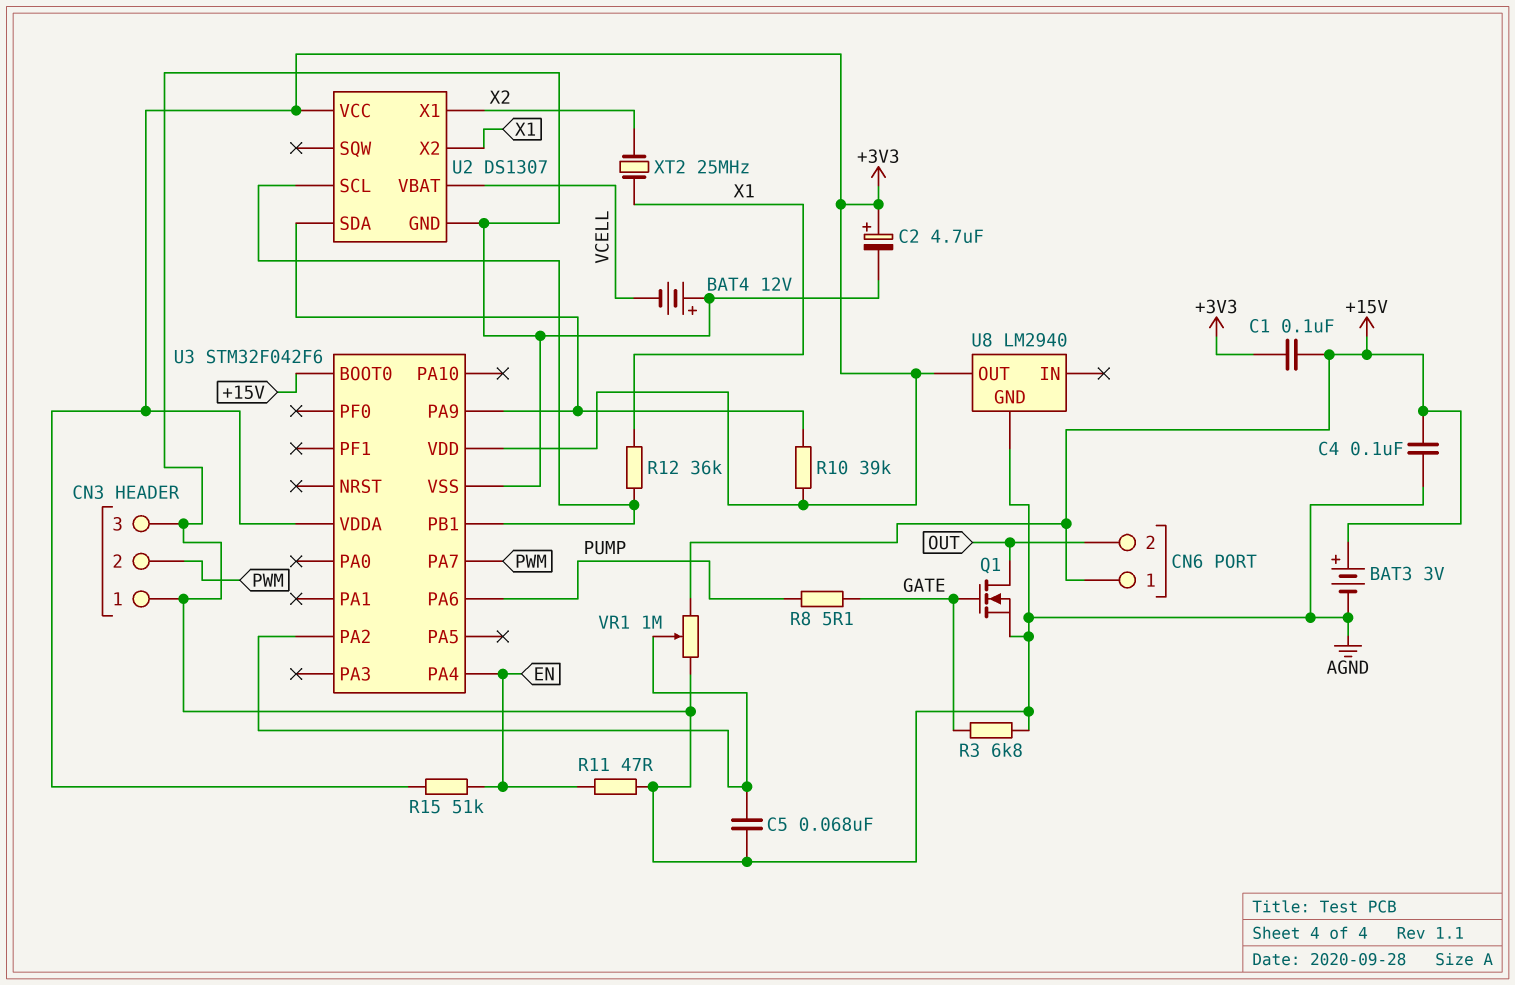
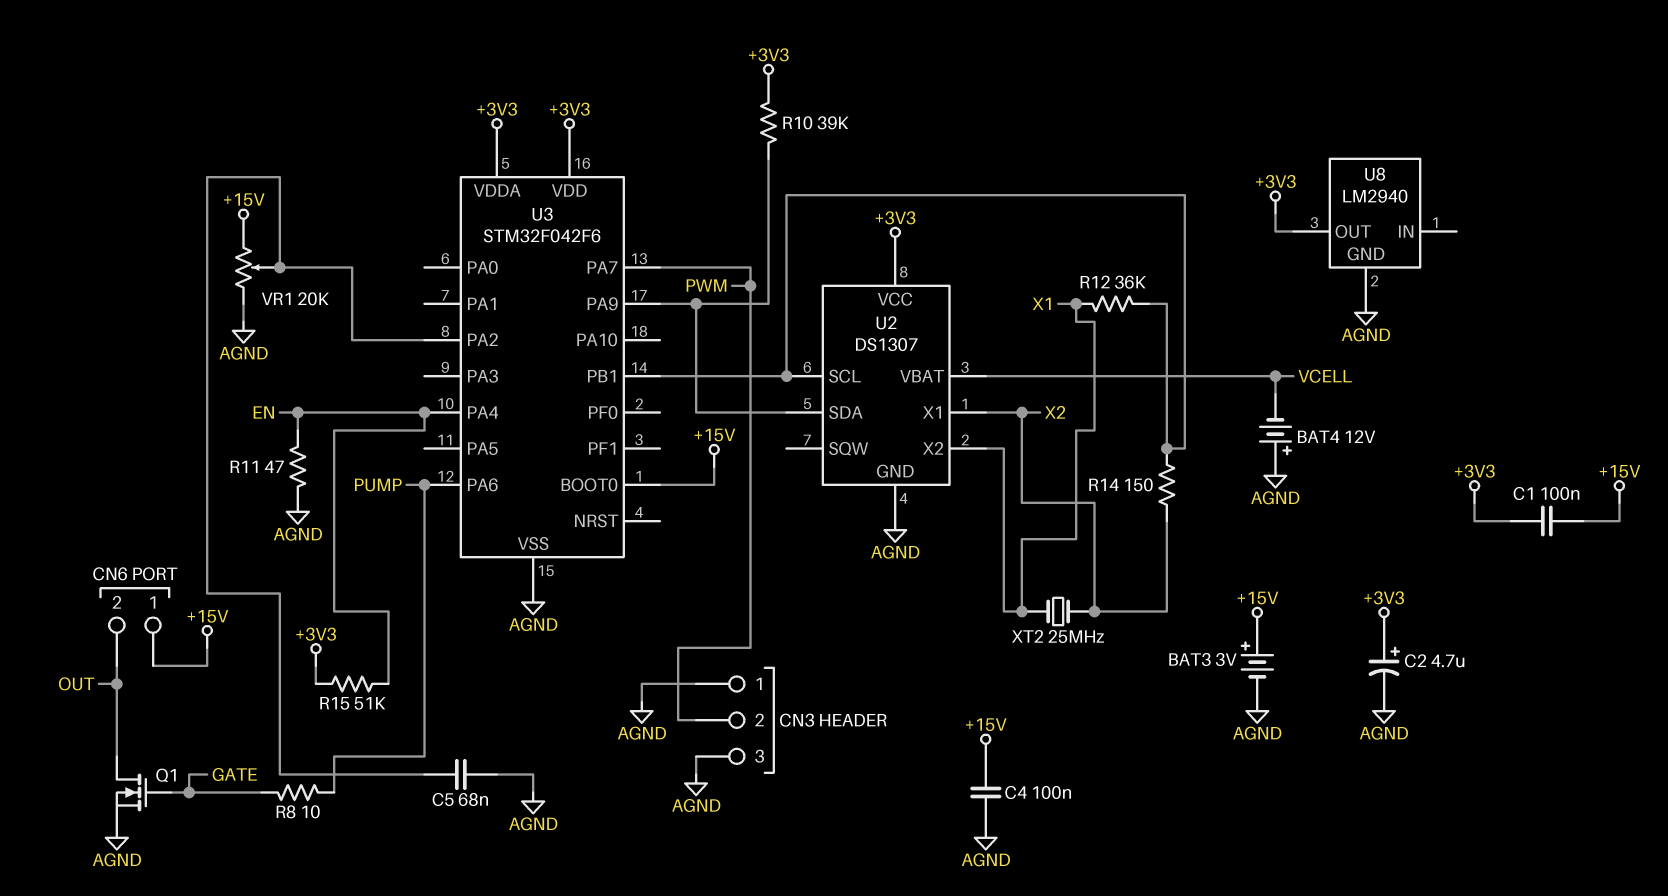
R3: 6.8k (AGND, GATE) -> none
R8: 5.1 (GATE, PUMP) -> 10 (GATE, PUMP)
R14: none -> 150 (U2/SCL, X2)
VR1: 1M (+15V, AGND, wiper U3/PA2) -> 20k (+15V, AGND, wiper U3/PA2)

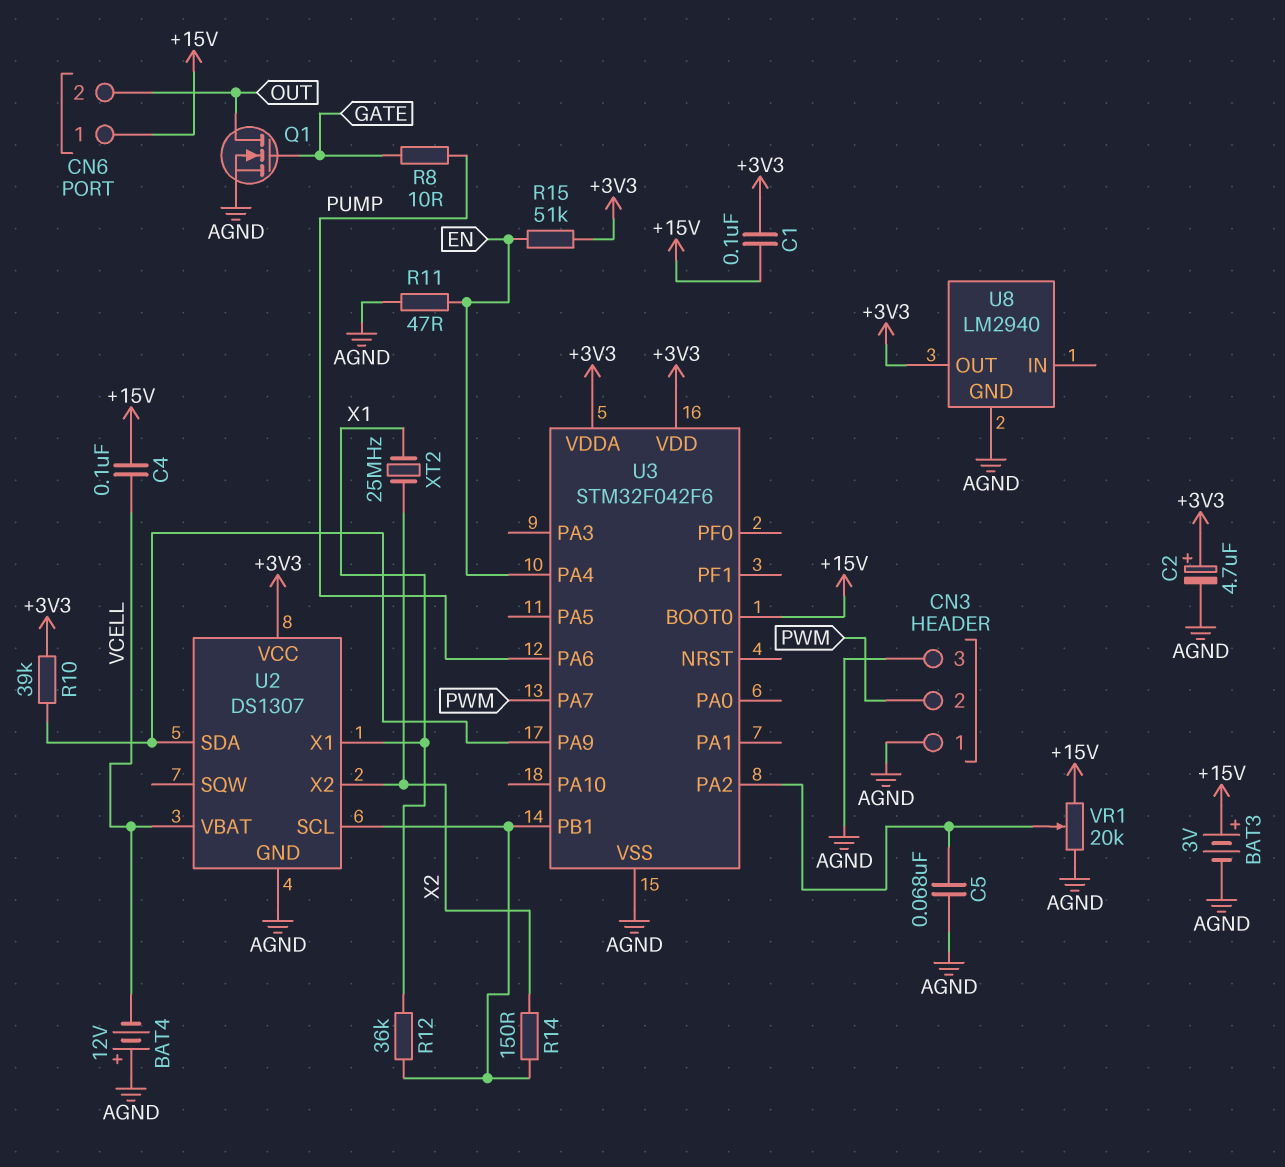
C4: 100nF (+15V, AGND) -> 100nF (+15V, VCELL)
U2 pin X1: X2 -> X1
U2 pin X2: X1 -> X2

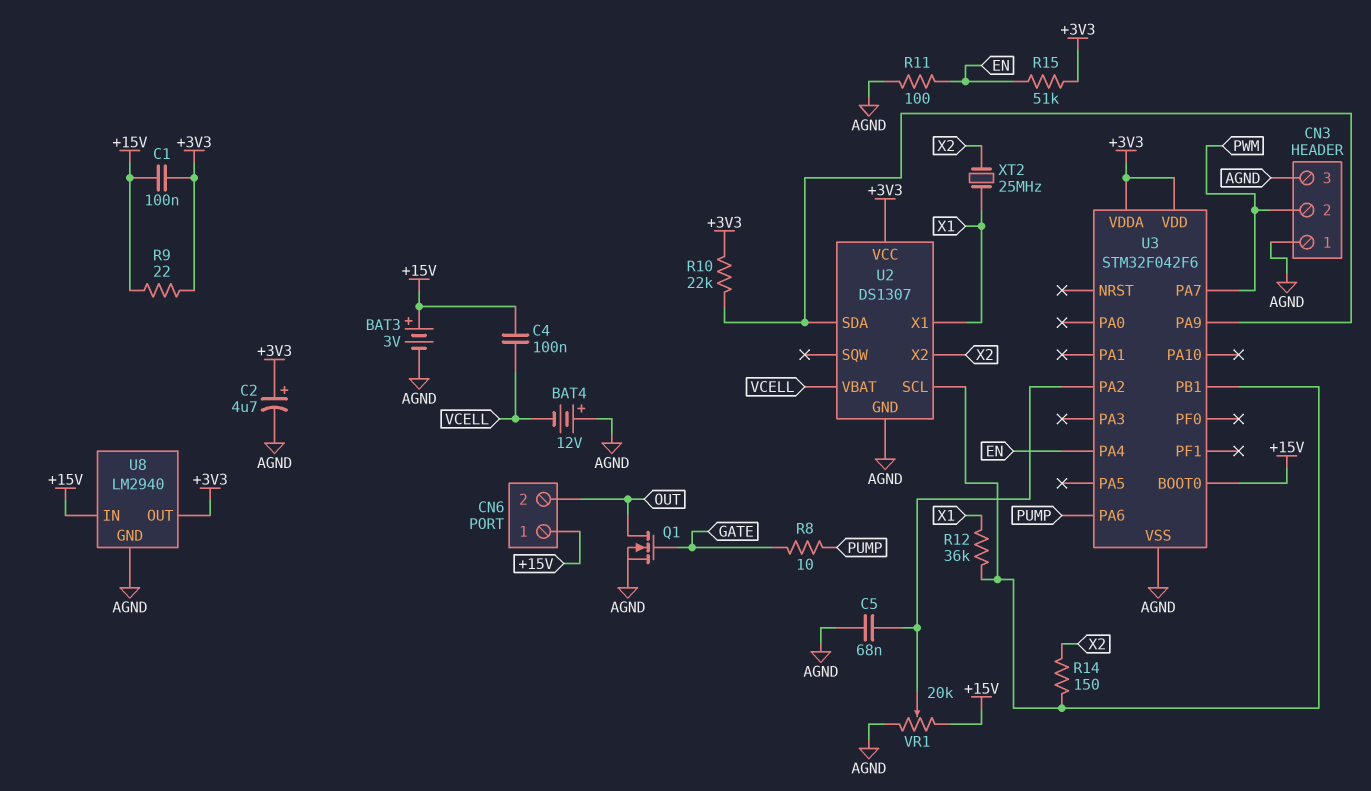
R9: none -> 22 (+3V3, +15V)
R10: 39k (+3V3, U2/SDA) -> 22k (+3V3, U2/SDA)
R11: 47 (AGND, EN) -> 100 (AGND, EN)
U8 pin IN: none -> +15V

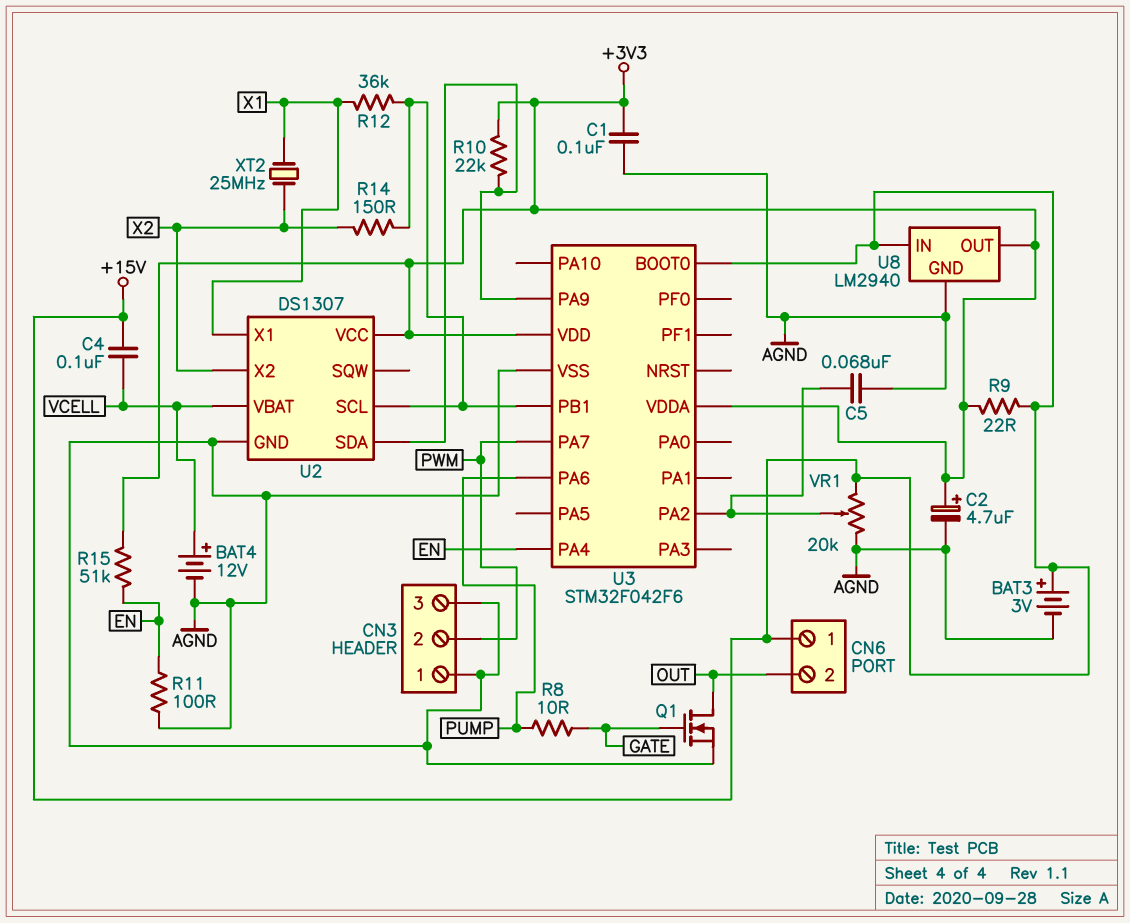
BAT4: 12V (plus AGND, minus VCELL) -> 12V (plus VCELL, minus AGND)
C1: 100nF (+3V3, +15V) -> 100nF (+3V3, AGND)

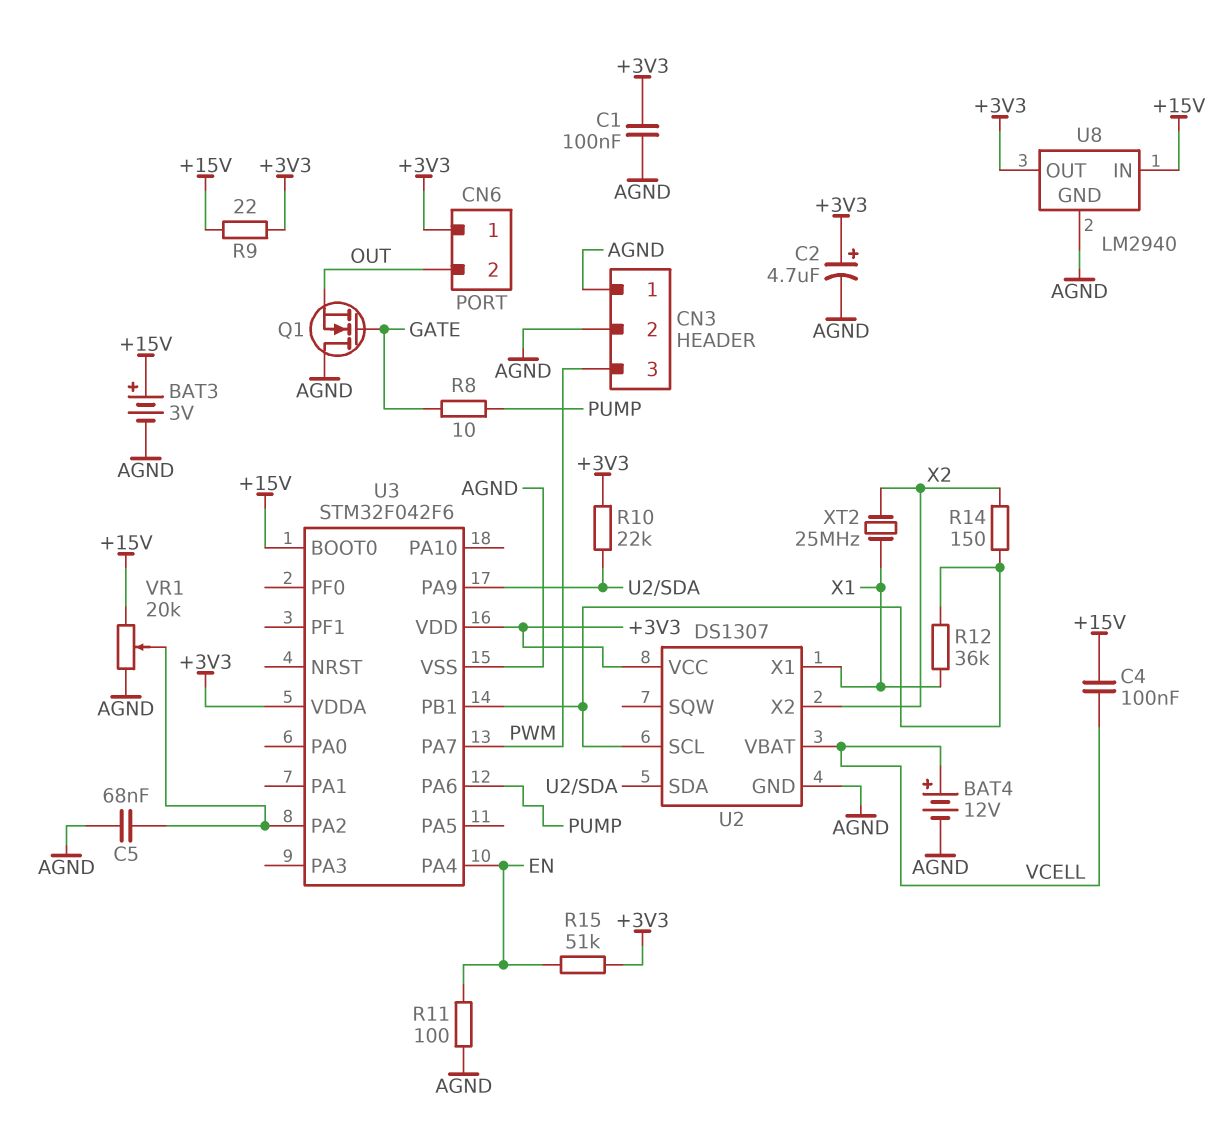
CN3 pin 2: PWM -> AGND
CN3 pin 3: AGND -> PWM
CN6 pin 1: +15V -> +3V3
Q1: NMOS (G GATE, D OUT, S AGND) -> NMOS (G GATE, D AGND, S OUT)

